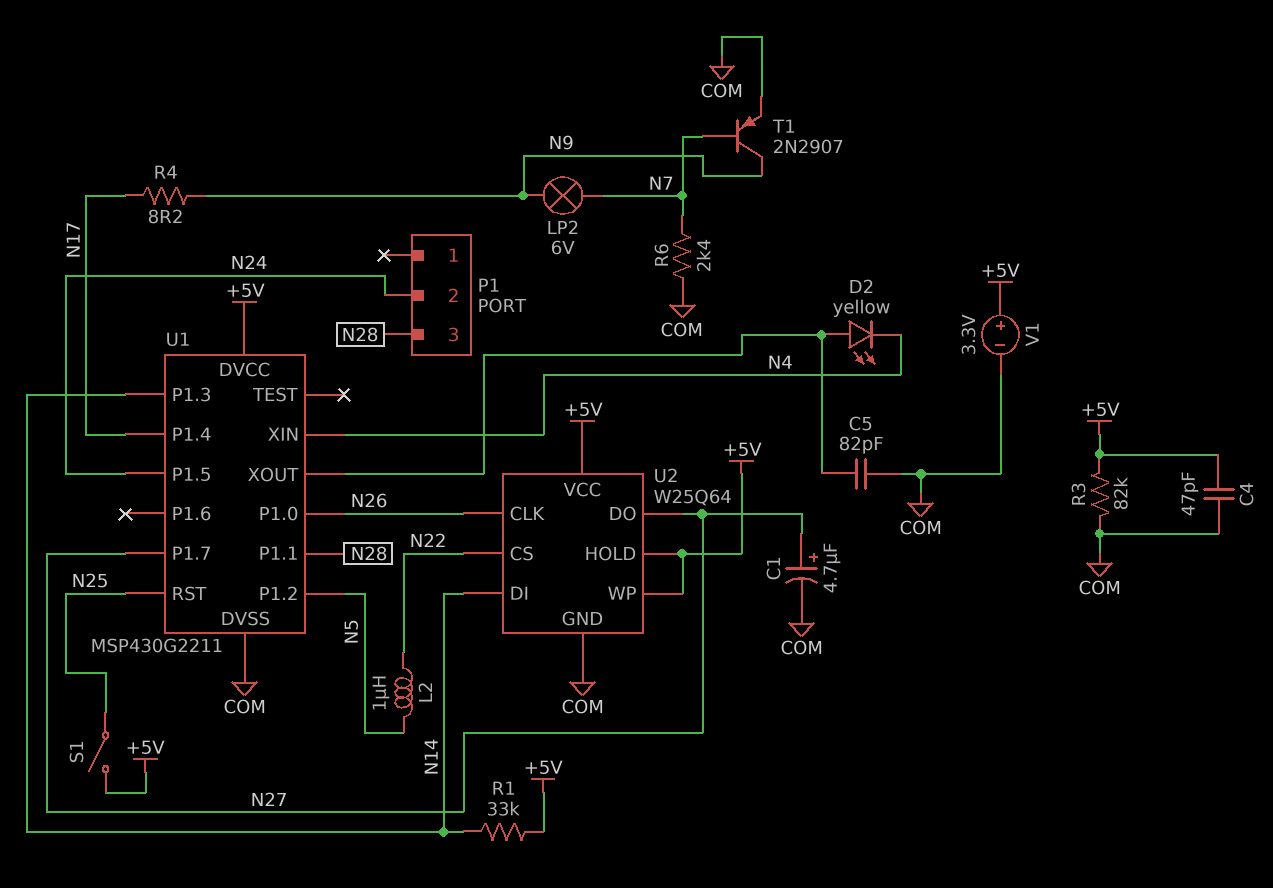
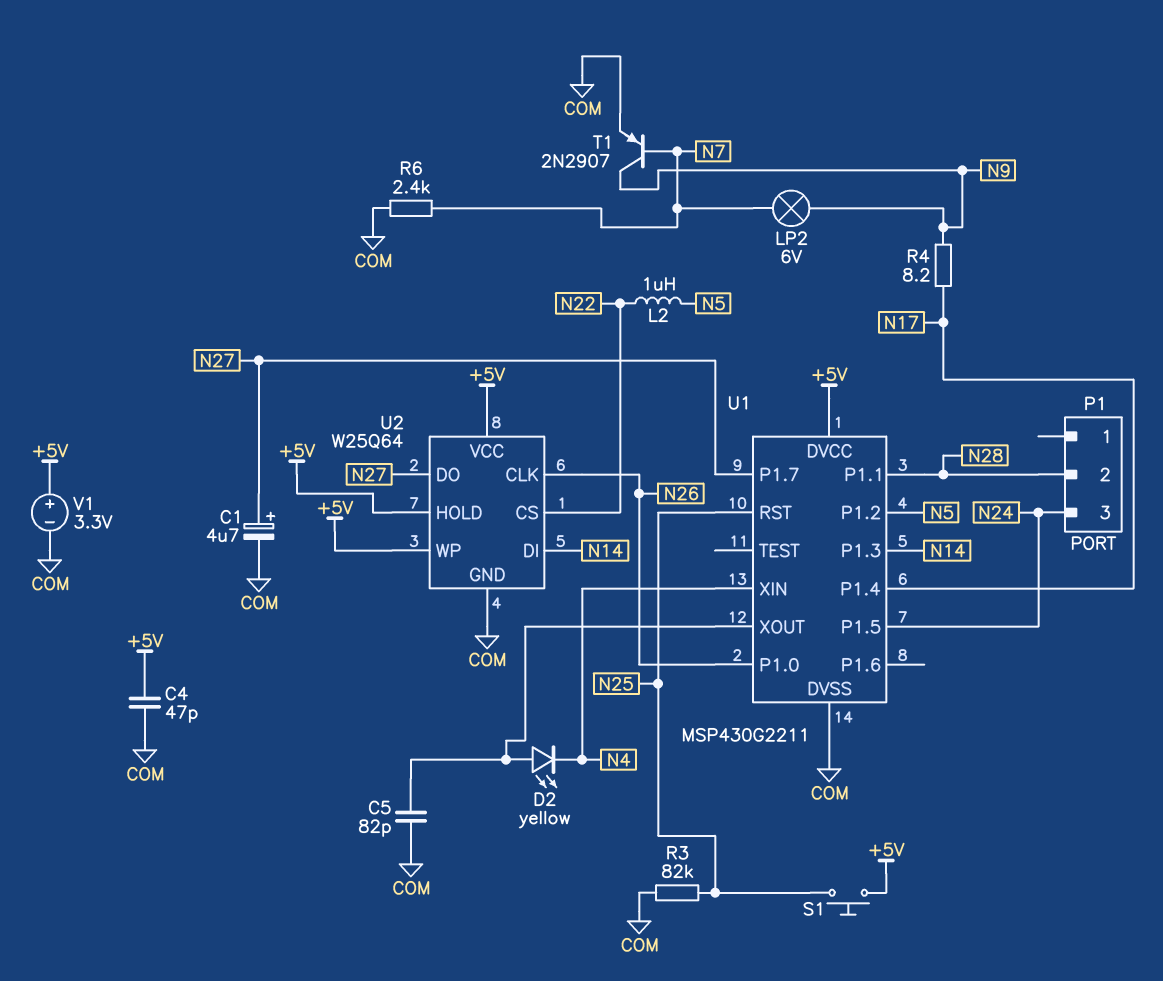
P1 pin 2: N24 -> N28
P1 pin 3: N28 -> N24
R1: 33k (+5V, N14) -> none
R3: 82k (+5V, COM) -> 82k (COM, N25)
S1: switch (+5V, N25) -> button (+5V, N25)

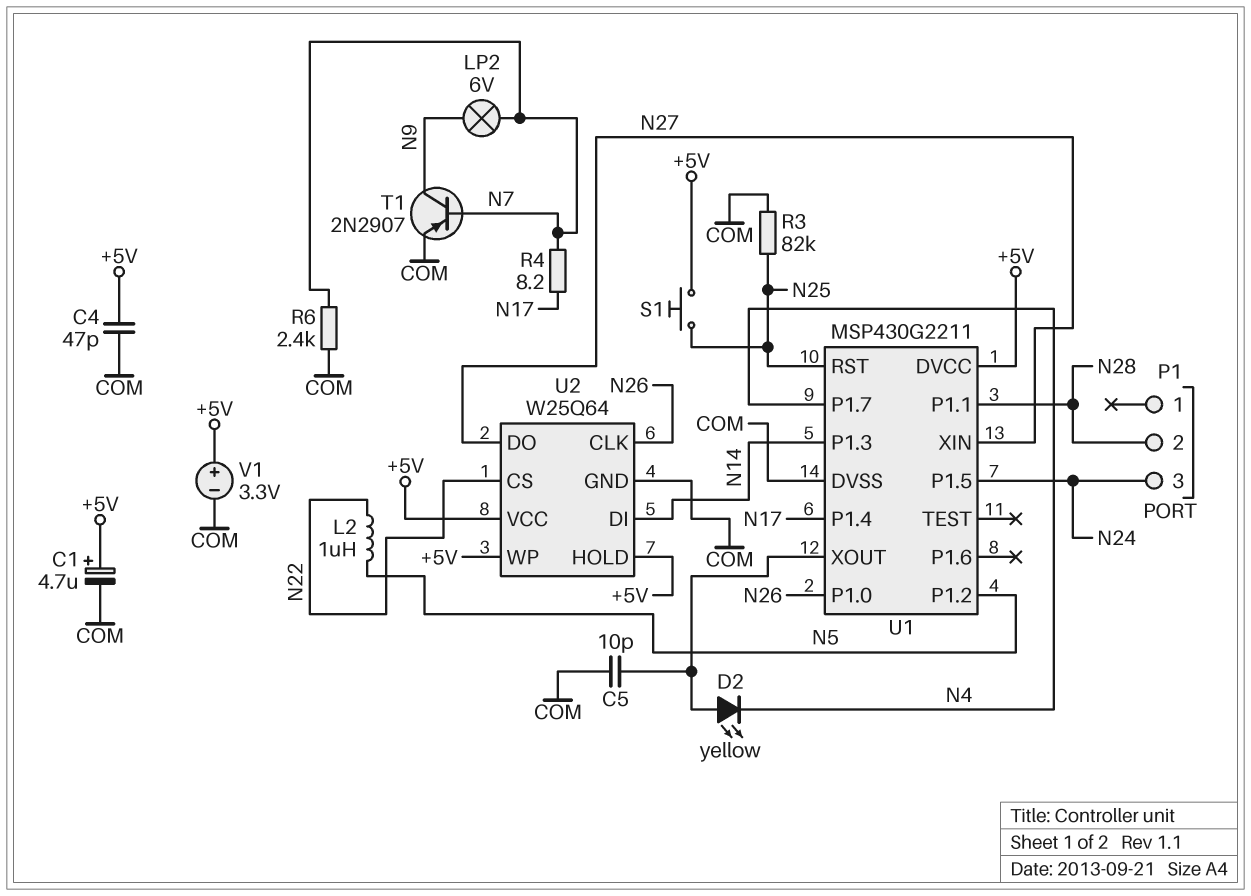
C1: 4.7uF (plus N27, minus COM) -> 4.7uF (plus +5V, minus COM)
C5: 82pF (COM, U1/XOUT) -> 10pF (COM, U1/XOUT)
R4: 8.2 (N9, N17) -> 8.2 (N7, N17)
U1 pin P1.7: N27 -> N4
U1 pin XIN: N4 -> N27

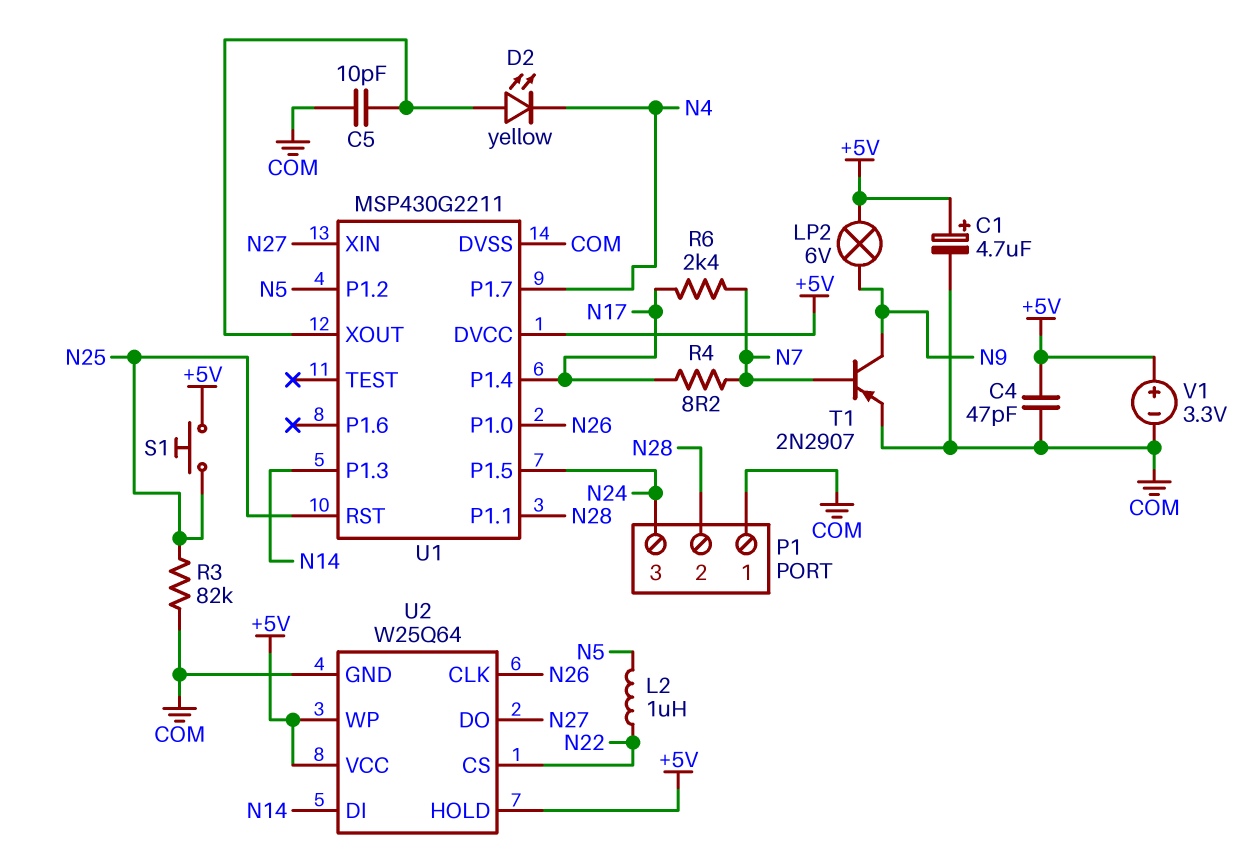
LP2: lamp 6V (N7, N9) -> lamp 6V (+5V, N9)
P1 pin 1: none -> COM
R6: 2.4k (COM, N7) -> 2.4k (N7, N17)

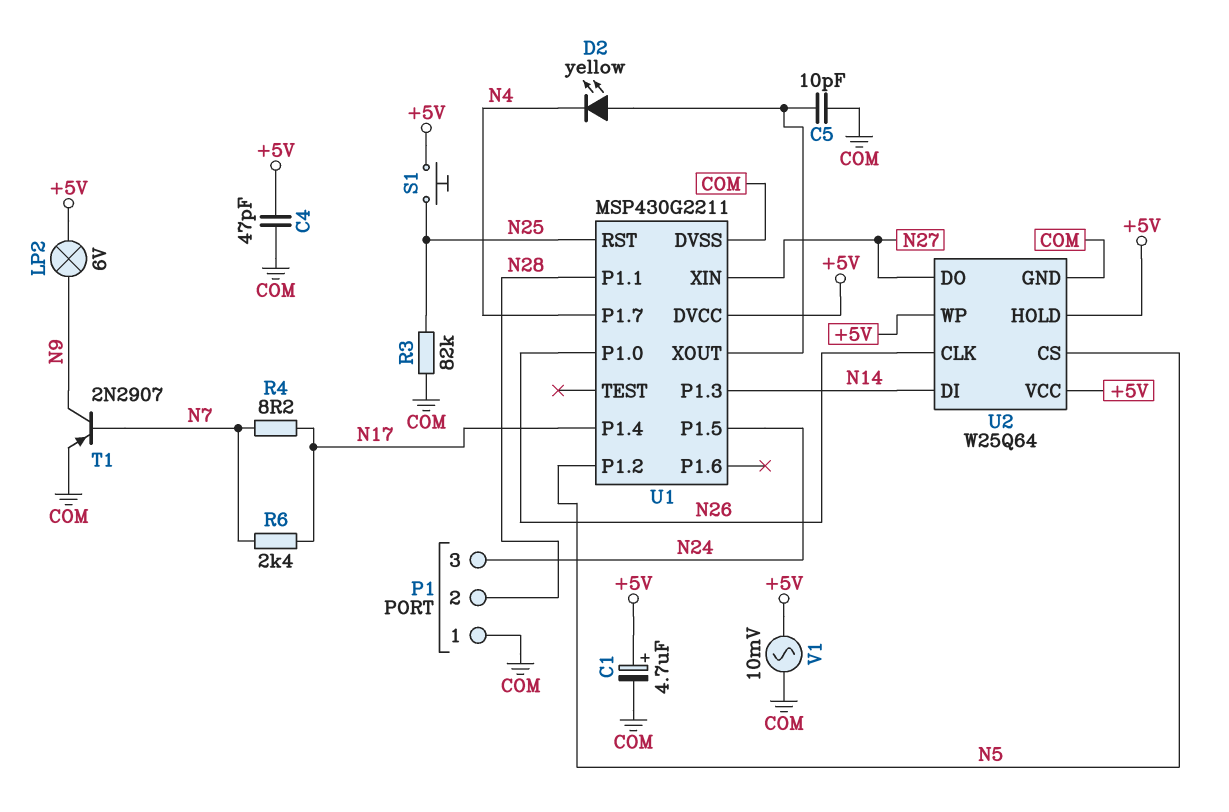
L2: 1uH (N5, N22) -> none
U2 pin CS: N22 -> N5
V1: 3.3V (plus +5V, minus COM) -> AC 10mV (+5V, COM)

